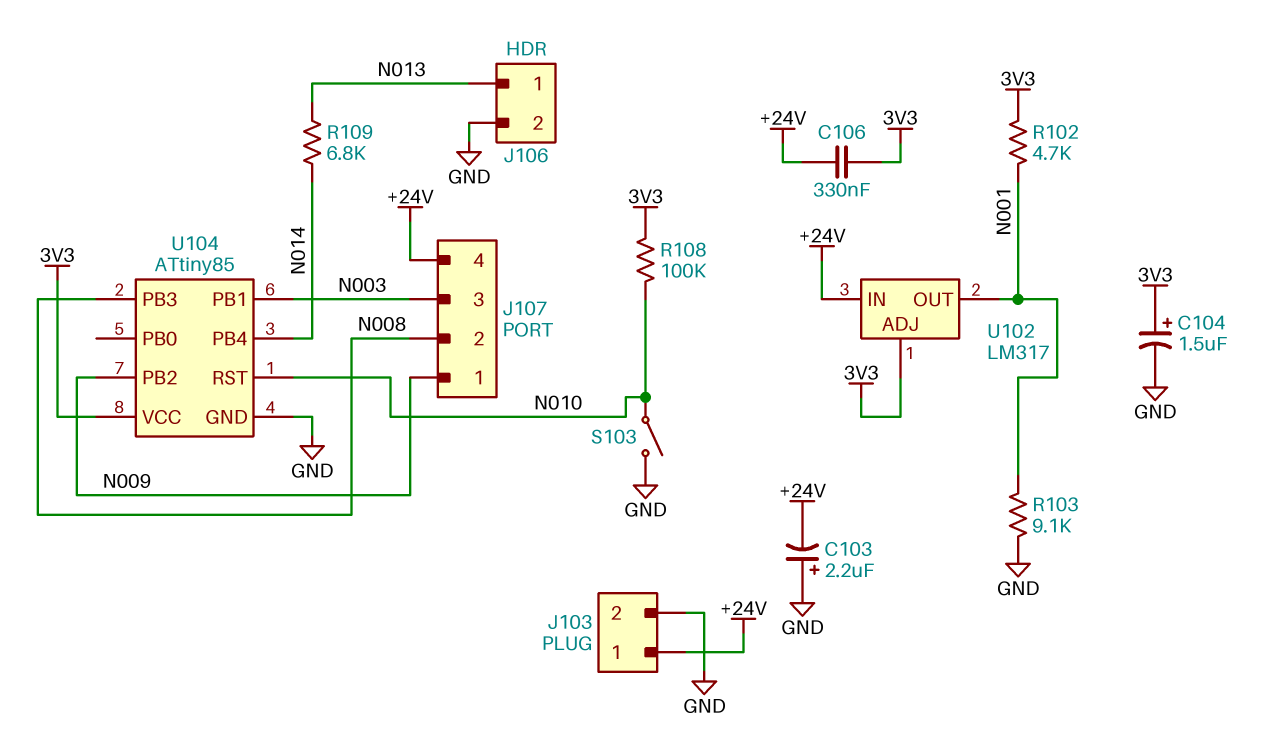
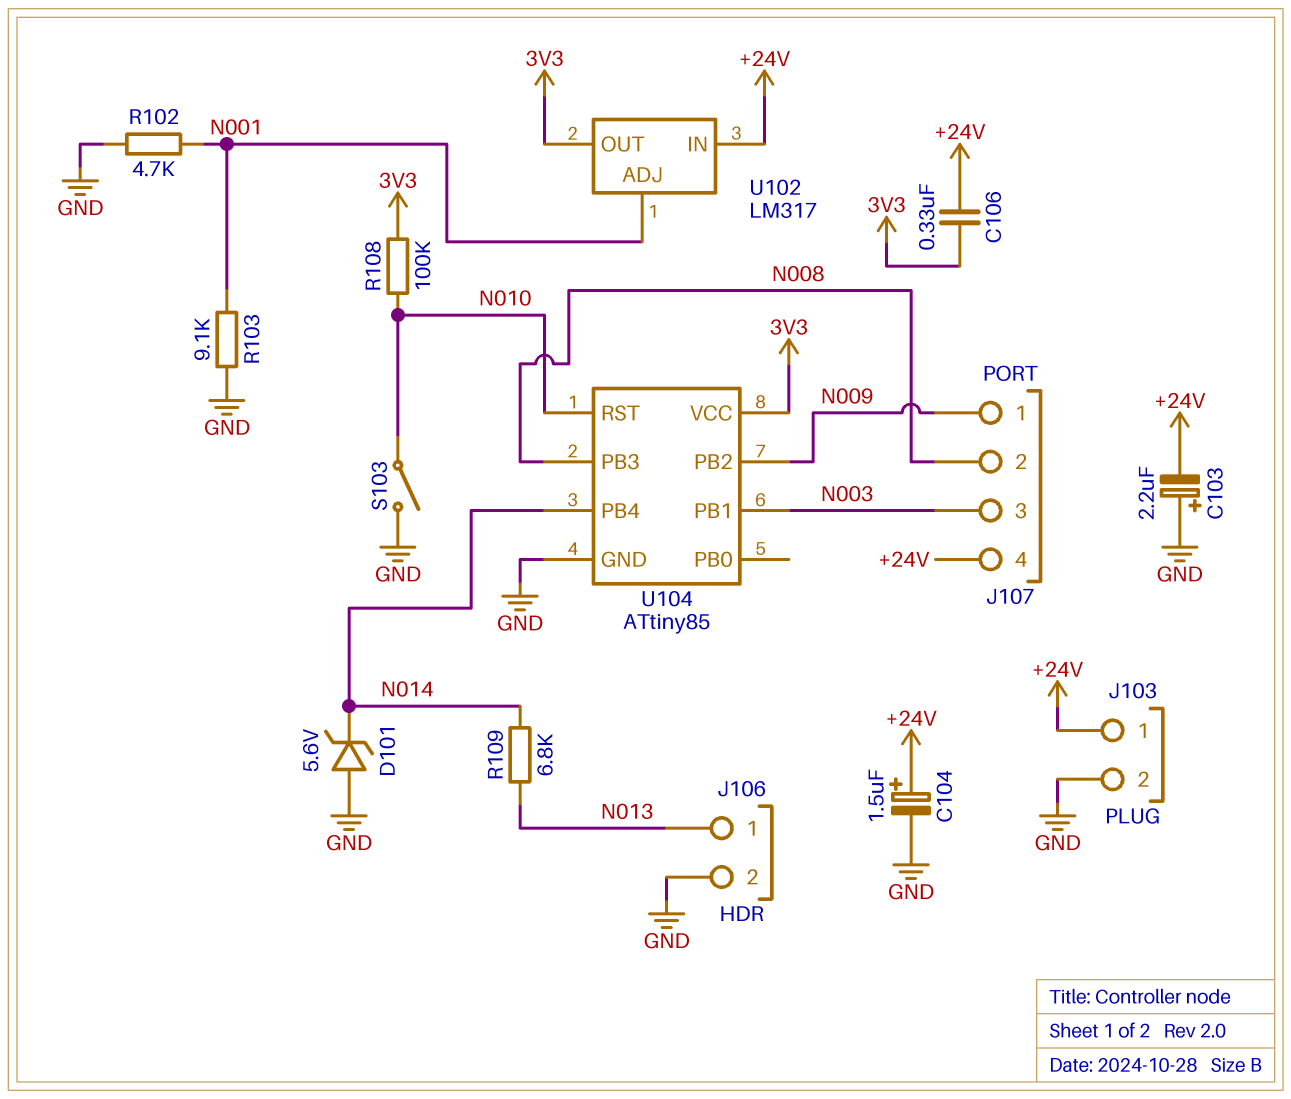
C104: 1.5uF (plus 3V3, minus GND) -> 1.5uF (plus +24V, minus GND)
D101: none -> zener 5.6V (A GND, K N014)
R102: 4.7k (3V3, N001) -> 4.7k (GND, N001)
U102 pin ADJ: 3V3 -> N001
U102 pin OUT: N001 -> 3V3

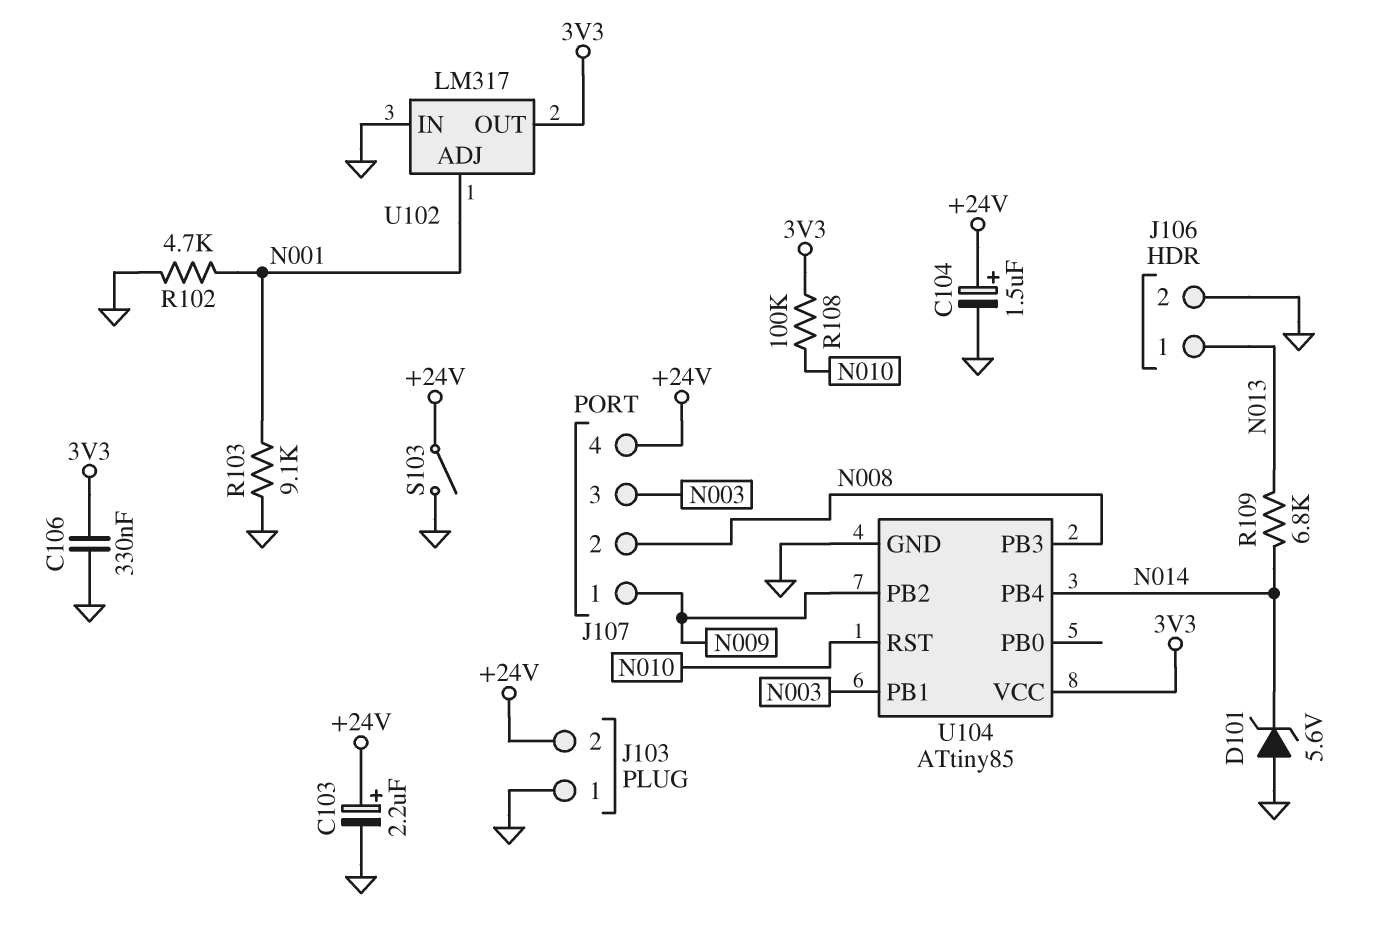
C103: 2.2uF (plus GND, minus +24V) -> 2.2uF (plus +24V, minus GND)
C106: 330nF (+24V, 3V3) -> 330nF (3V3, GND)
J103 pin 1: +24V -> GND
J103 pin 2: GND -> +24V
S103: switch (GND, N010) -> switch (+24V, GND)
U102 pin IN: +24V -> GND

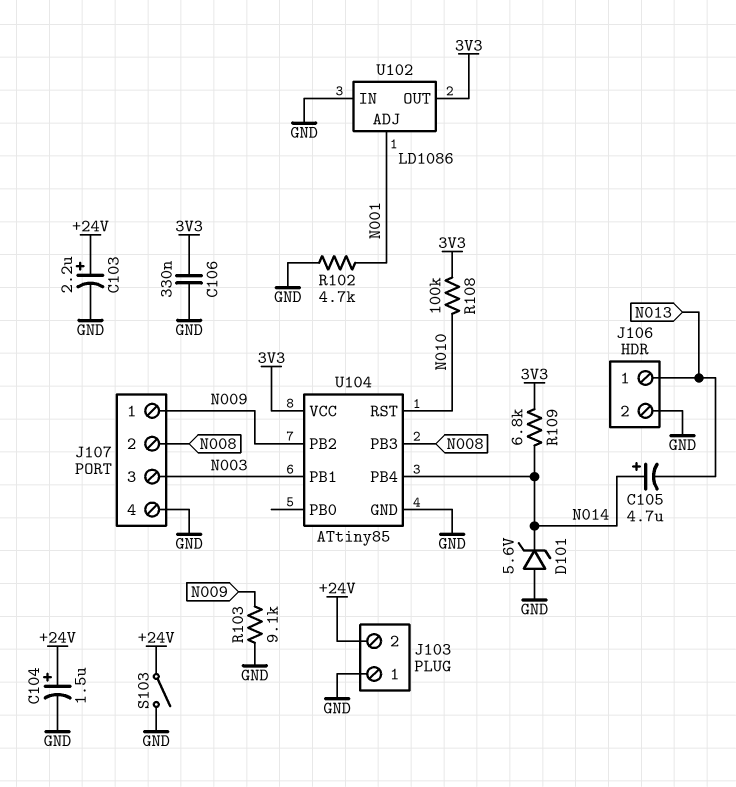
C105: none -> 4.7uF (plus N014, minus N013)
J107 pin 4: +24V -> GND
R103: 9.1k (GND, N001) -> 9.1k (GND, N009)
R109: 6.8k (N013, N014) -> 6.8k (3V3, N014)
U102: LM317 -> LD1086

